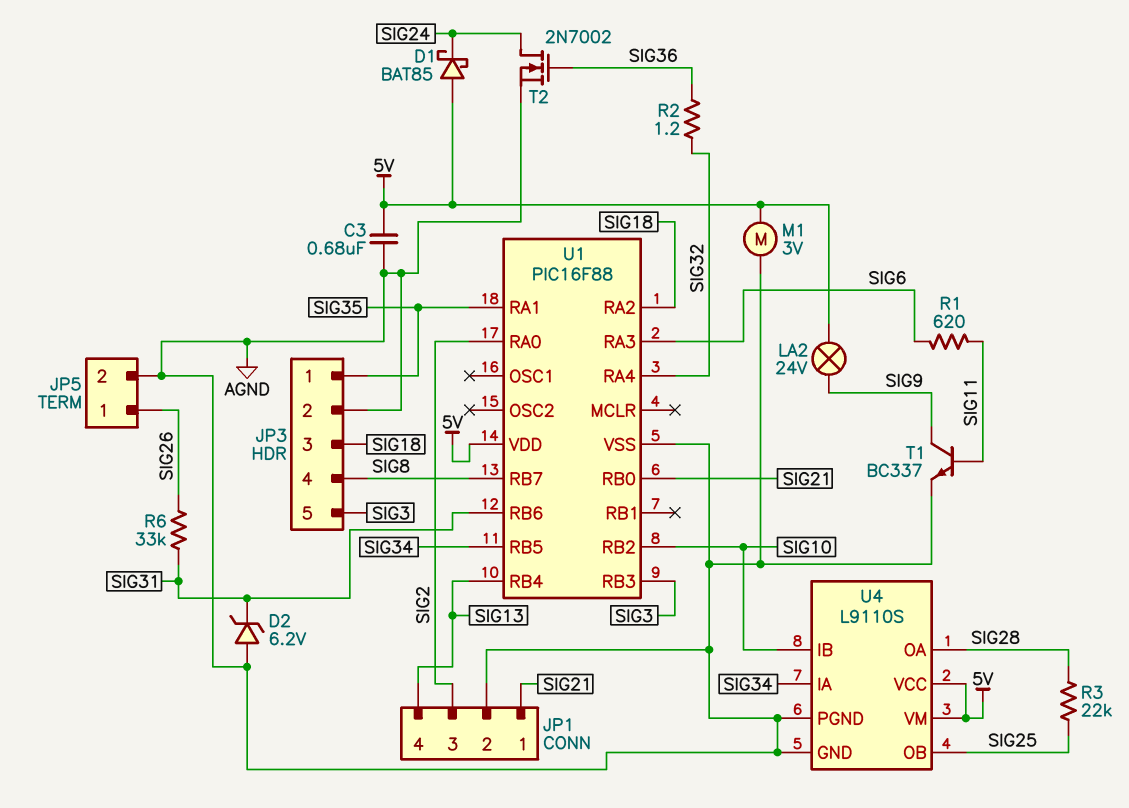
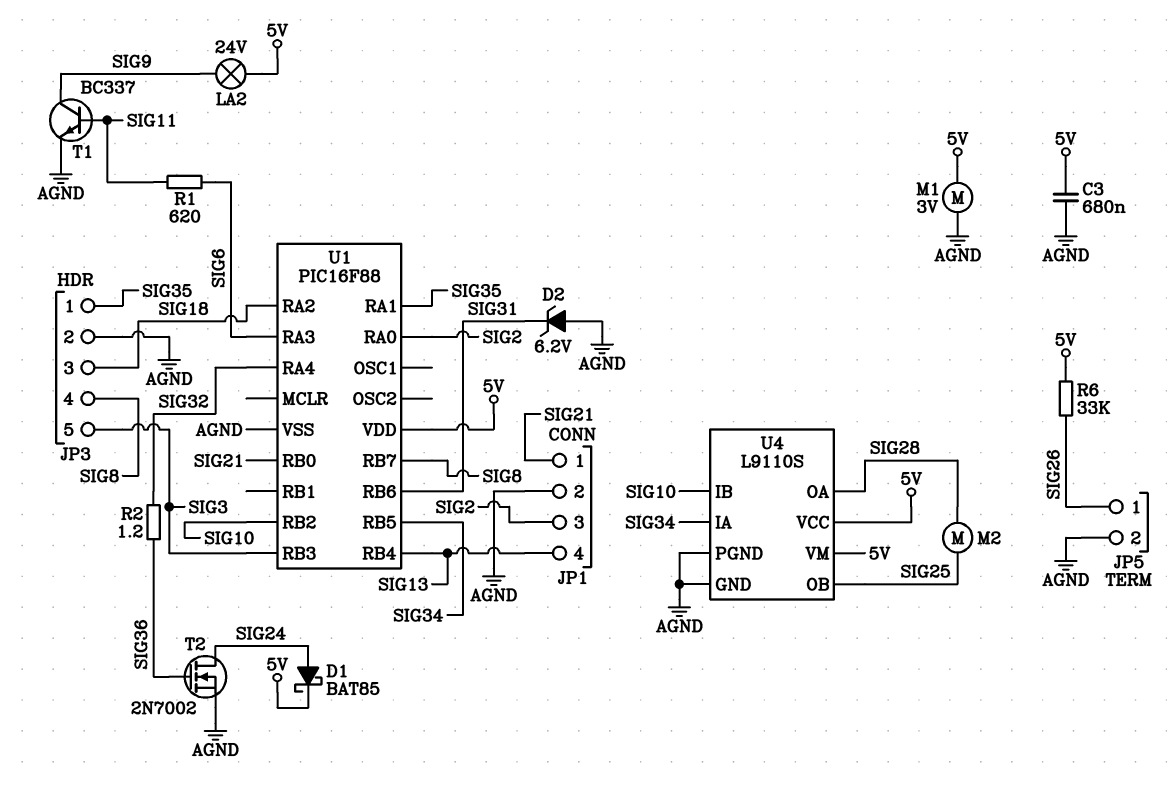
D1: schottky BAT85 (A 5V, K SIG24) -> schottky BAT85 (A SIG24, K 5V)
M2: none -> motor (SIG25, SIG28)
R3: 22k (SIG25, SIG28) -> none
R6: 33k (SIG26, SIG31) -> 33k (5V, SIG26)

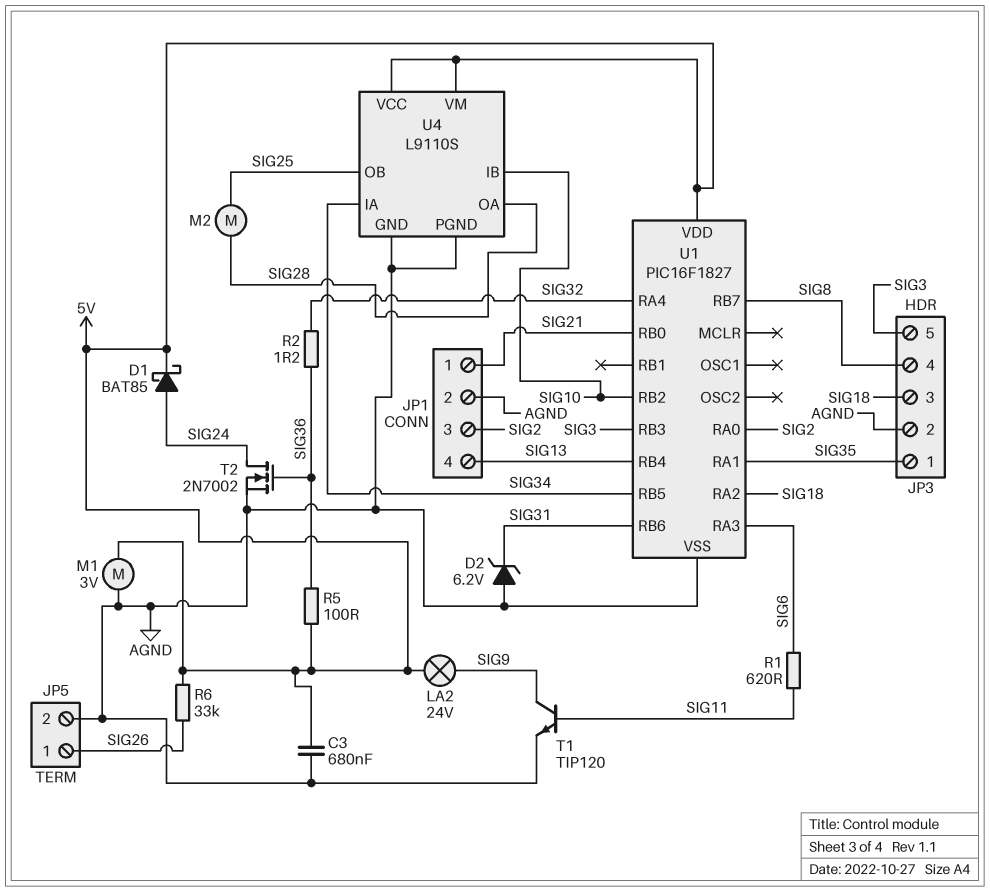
R5: none -> 100 (5V, SIG36)
T1: NPN BC337 (B SIG11, C SIG9, E AGND) -> NPN TIP120 (B SIG11, C SIG9, E AGND)
U1: PIC16F88 -> PIC16F1827

